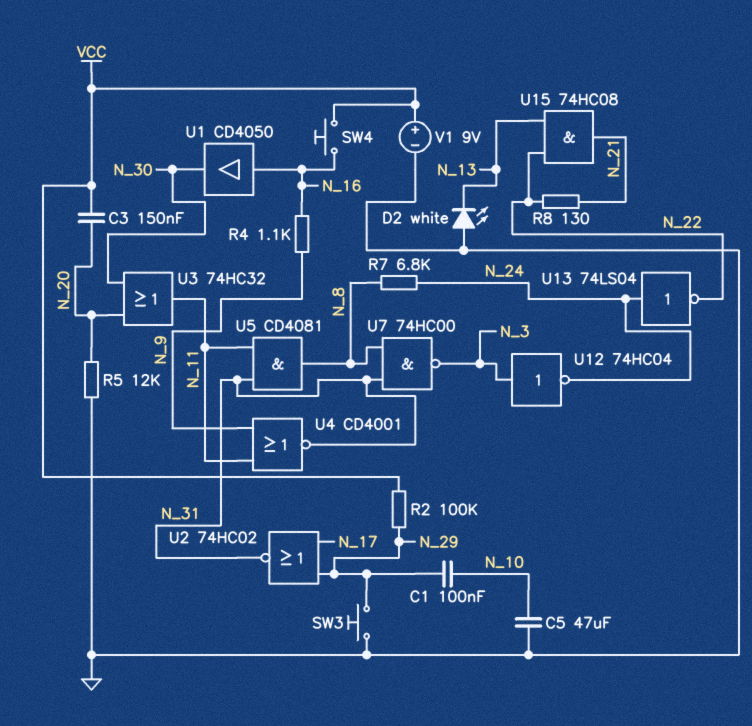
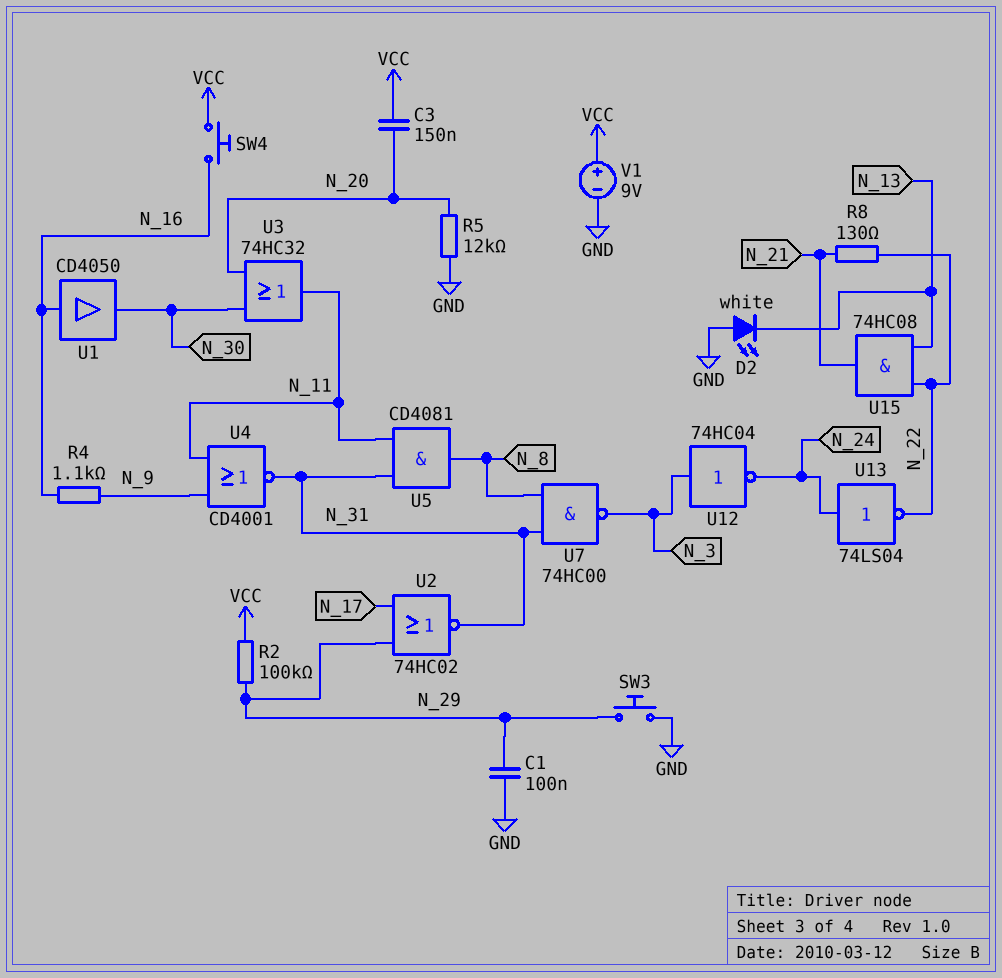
C1: 100nF (N_10, N_29) -> 100nF (GND, N_29)
C5: 47uF (GND, N_10) -> none
R7: 6.8k (N_8, N_24) -> none

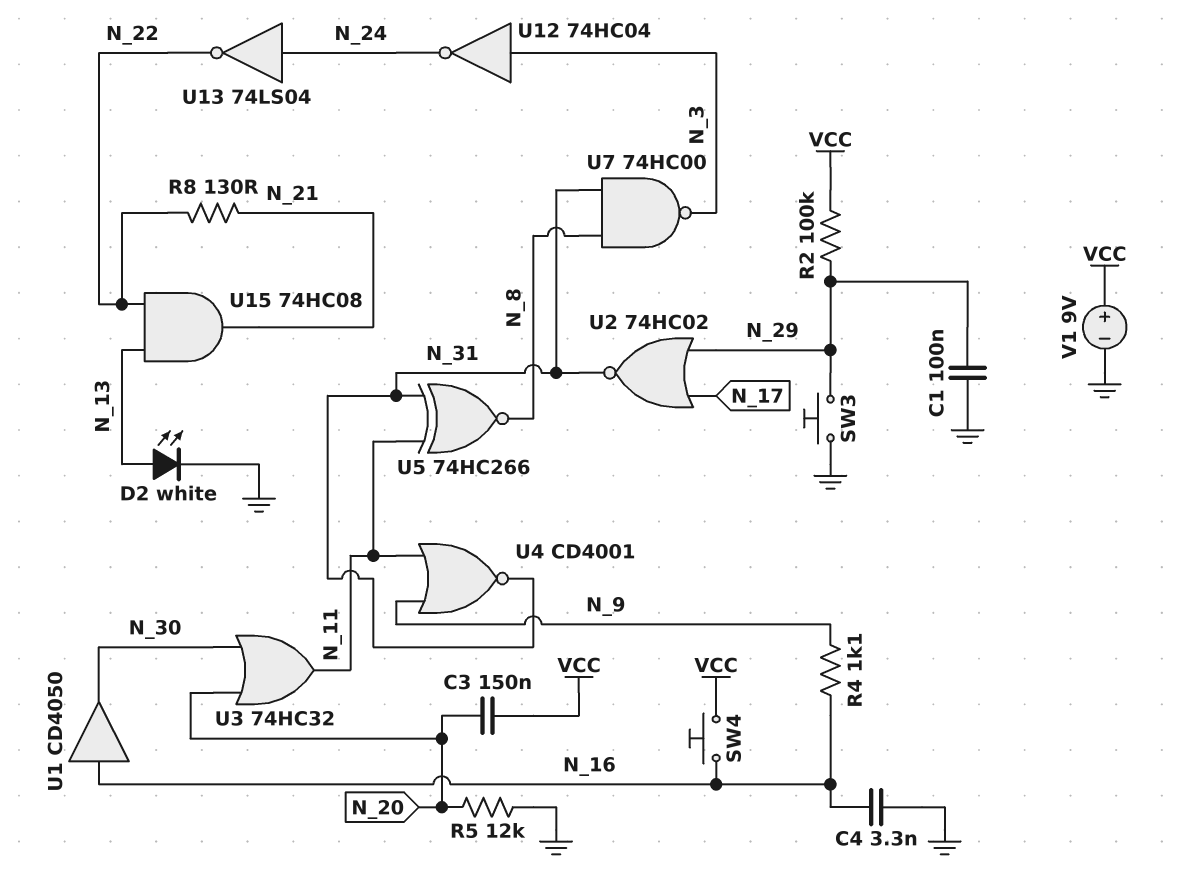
C4: none -> 3.3nF (GND, N_16)
D2: LED white (A GND, K N_13) -> LED white (A N_13, K GND)
U5: AND CD4081 (in N_11, in N_31, out N_8) -> XNOR 74HC266 (in N_11, in N_31, out N_8)

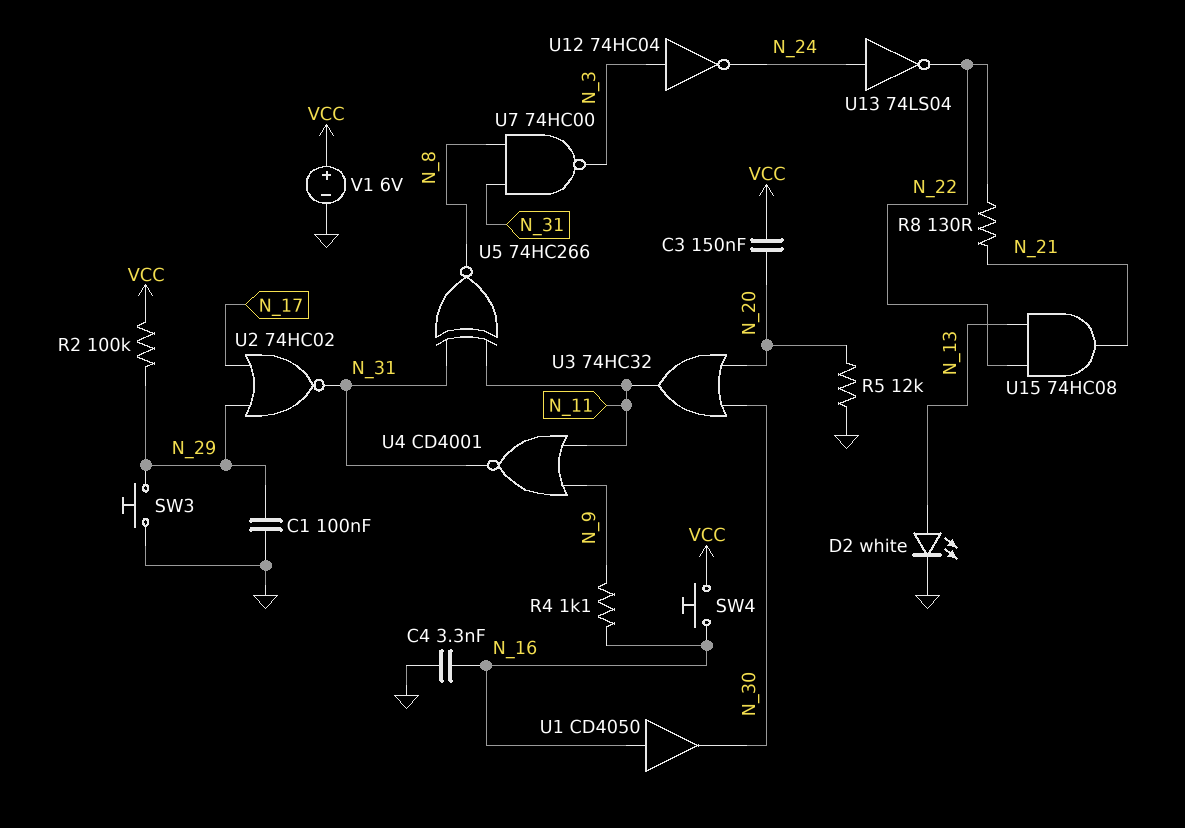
V1: 9V (plus VCC, minus GND) -> 6V (plus VCC, minus GND)

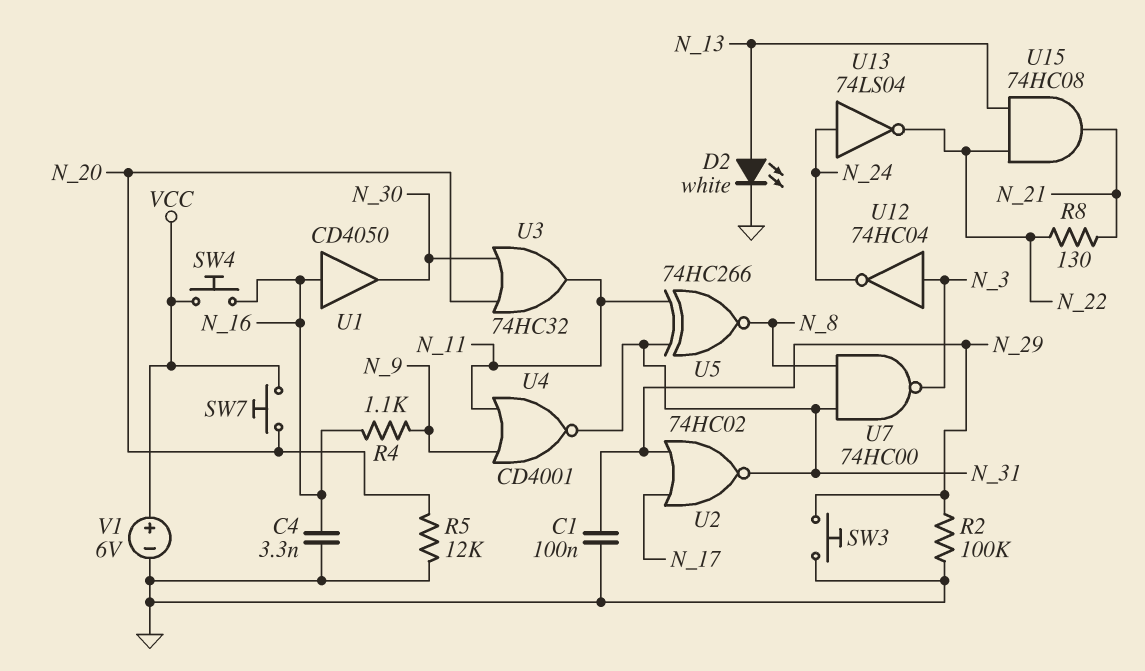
C3: 150nF (N_20, VCC) -> none
R2: 100k (N_29, VCC) -> 100k (GND, N_29)
SW7: none -> button (N_20, VCC)

